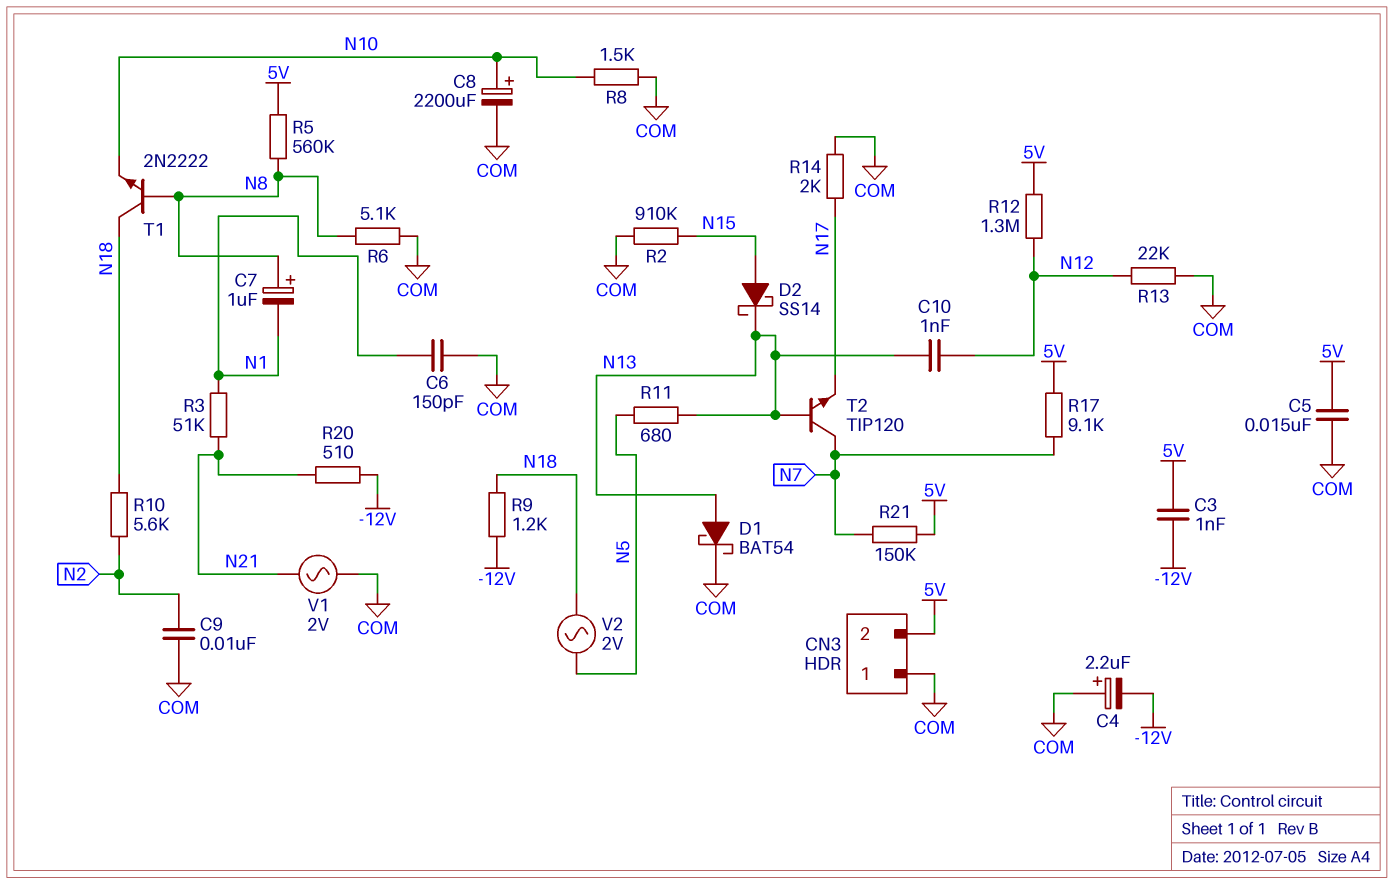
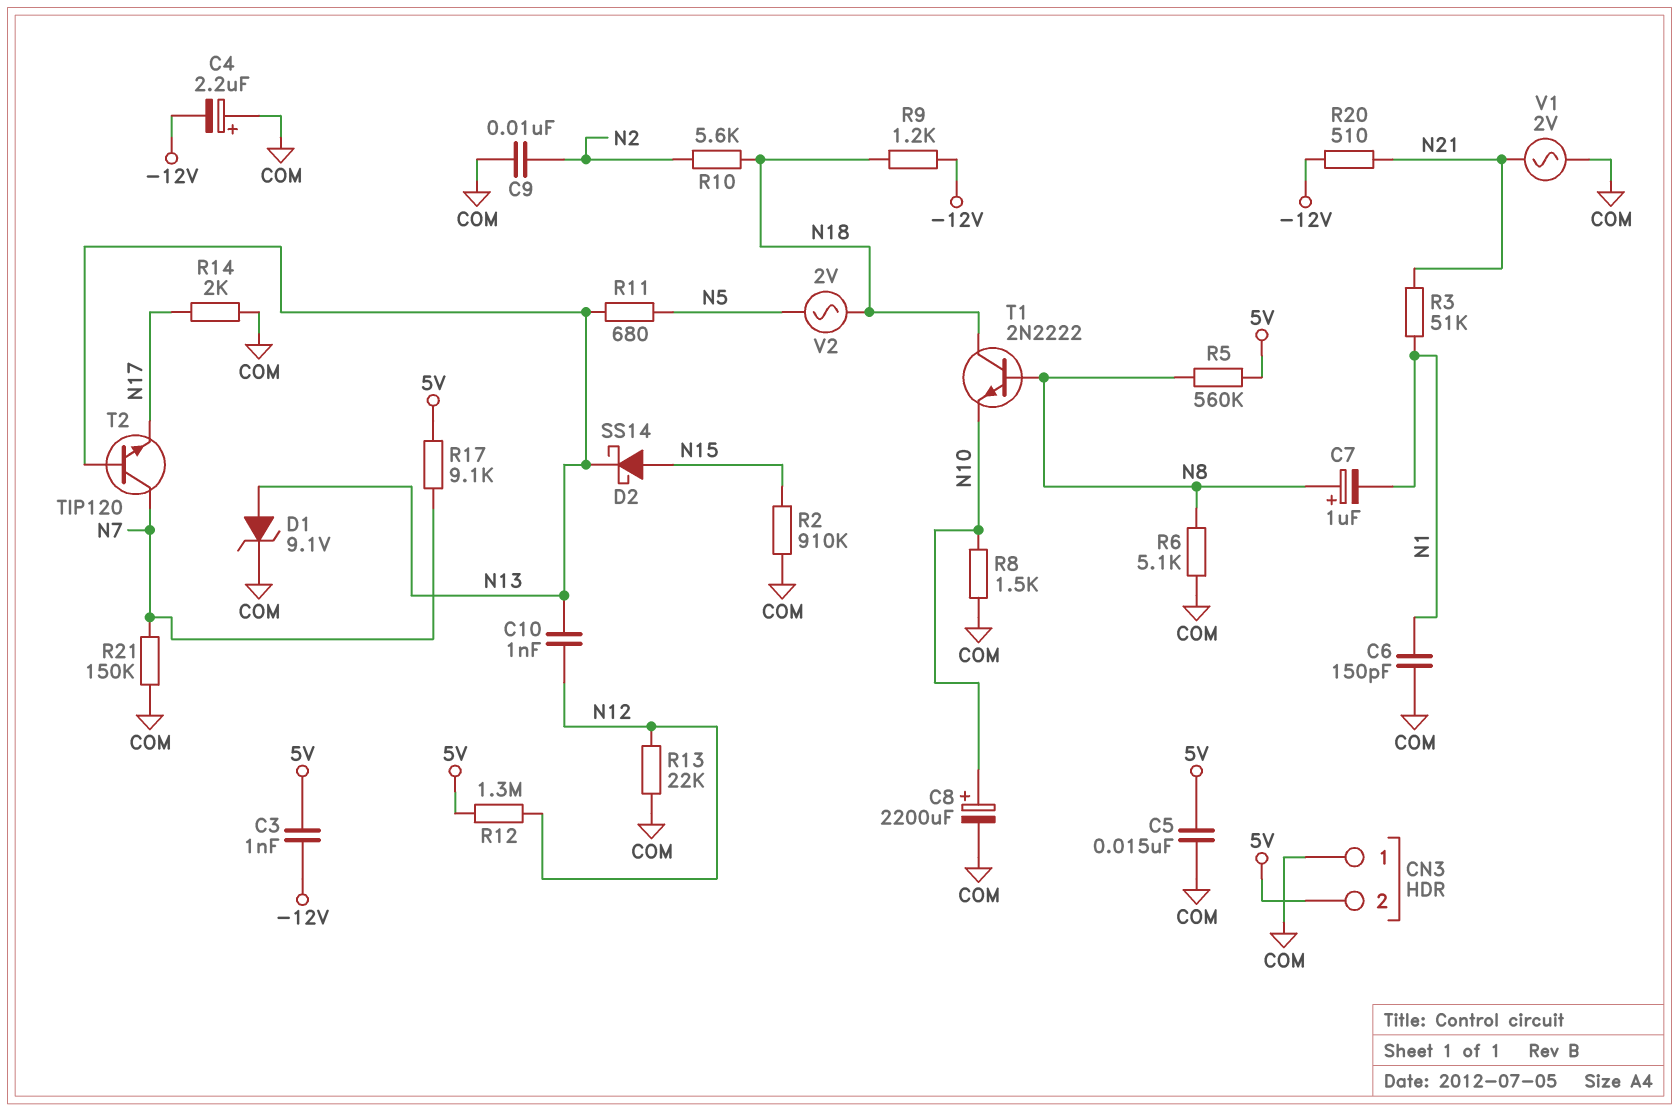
D1: schottky BAT54 (A N13, K COM) -> zener 9.1V (A N13, K COM)
R21: 150k (5V, N7) -> 150k (COM, N7)

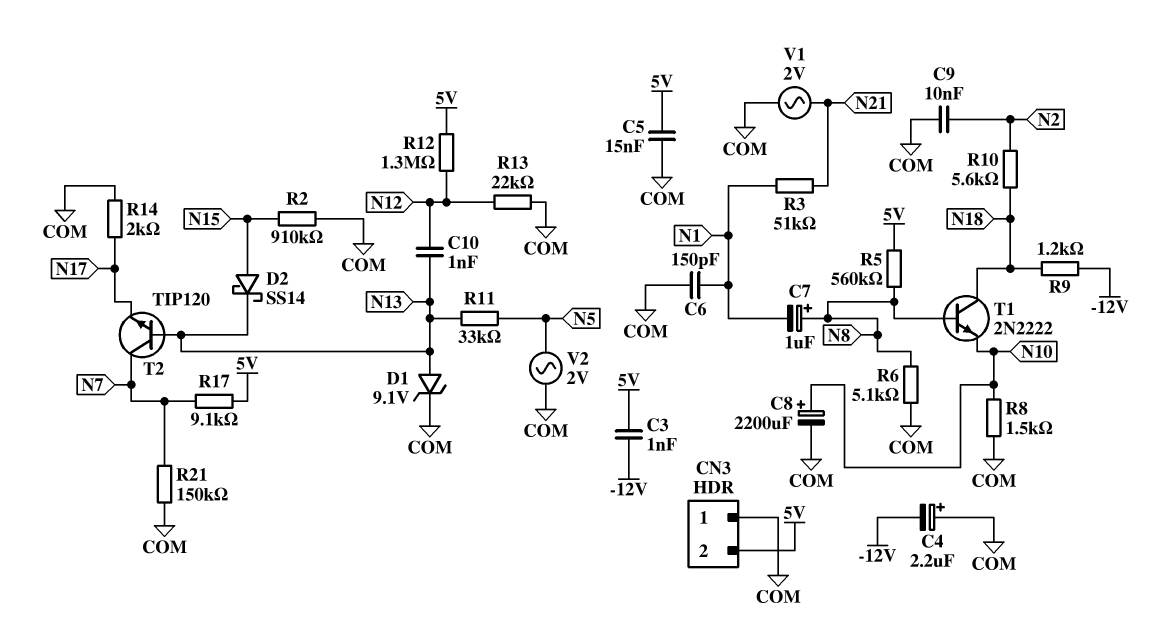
R11: 680 (N5, N13) -> 33k (N5, N13)
R20: 510 (-12V, N21) -> none
V2: AC 2V (N5, N18) -> AC 2V (COM, N5)

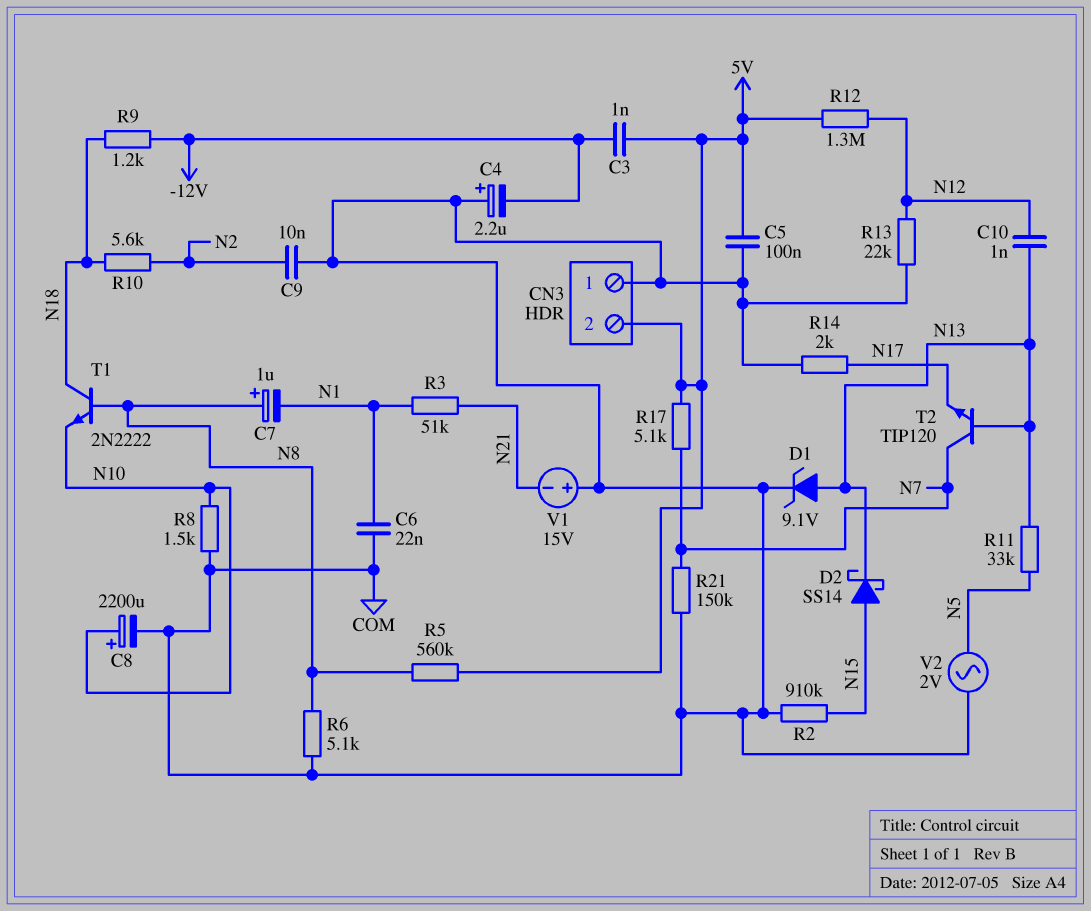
C5: 15nF (5V, COM) -> 100nF (5V, COM)
C6: 150pF (COM, N1) -> 22nF (COM, N1)
R17: 9.1k (5V, N7) -> 5.1k (5V, N7)
V1: AC 2V (COM, N21) -> 15V (plus COM, minus N21)

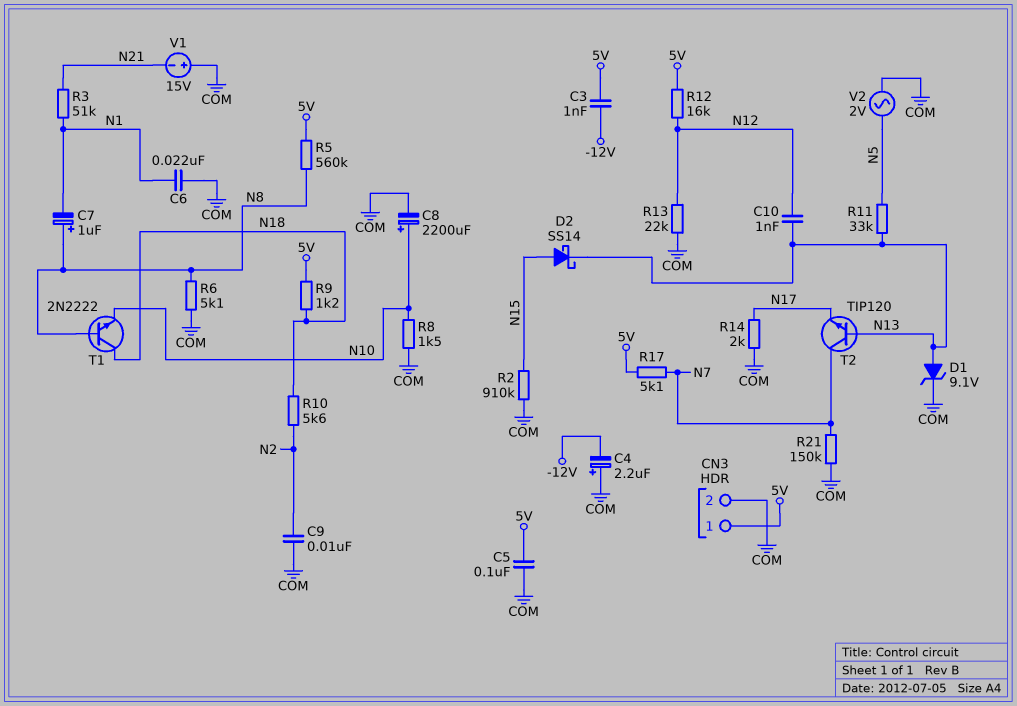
CN3 pin 1: COM -> 5V
CN3 pin 2: 5V -> COM
R9: 1.2k (-12V, N18) -> 1.2k (5V, N18)
R12: 1.3M (5V, N12) -> 16k (5V, N12)

